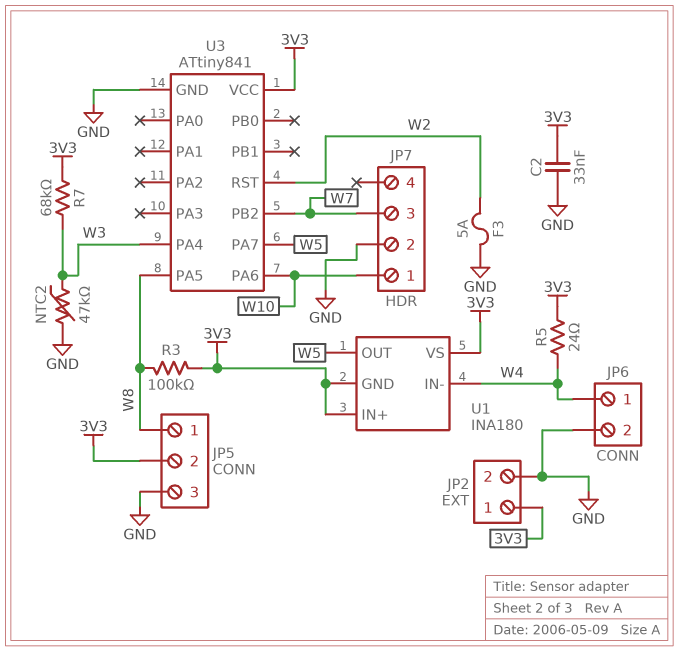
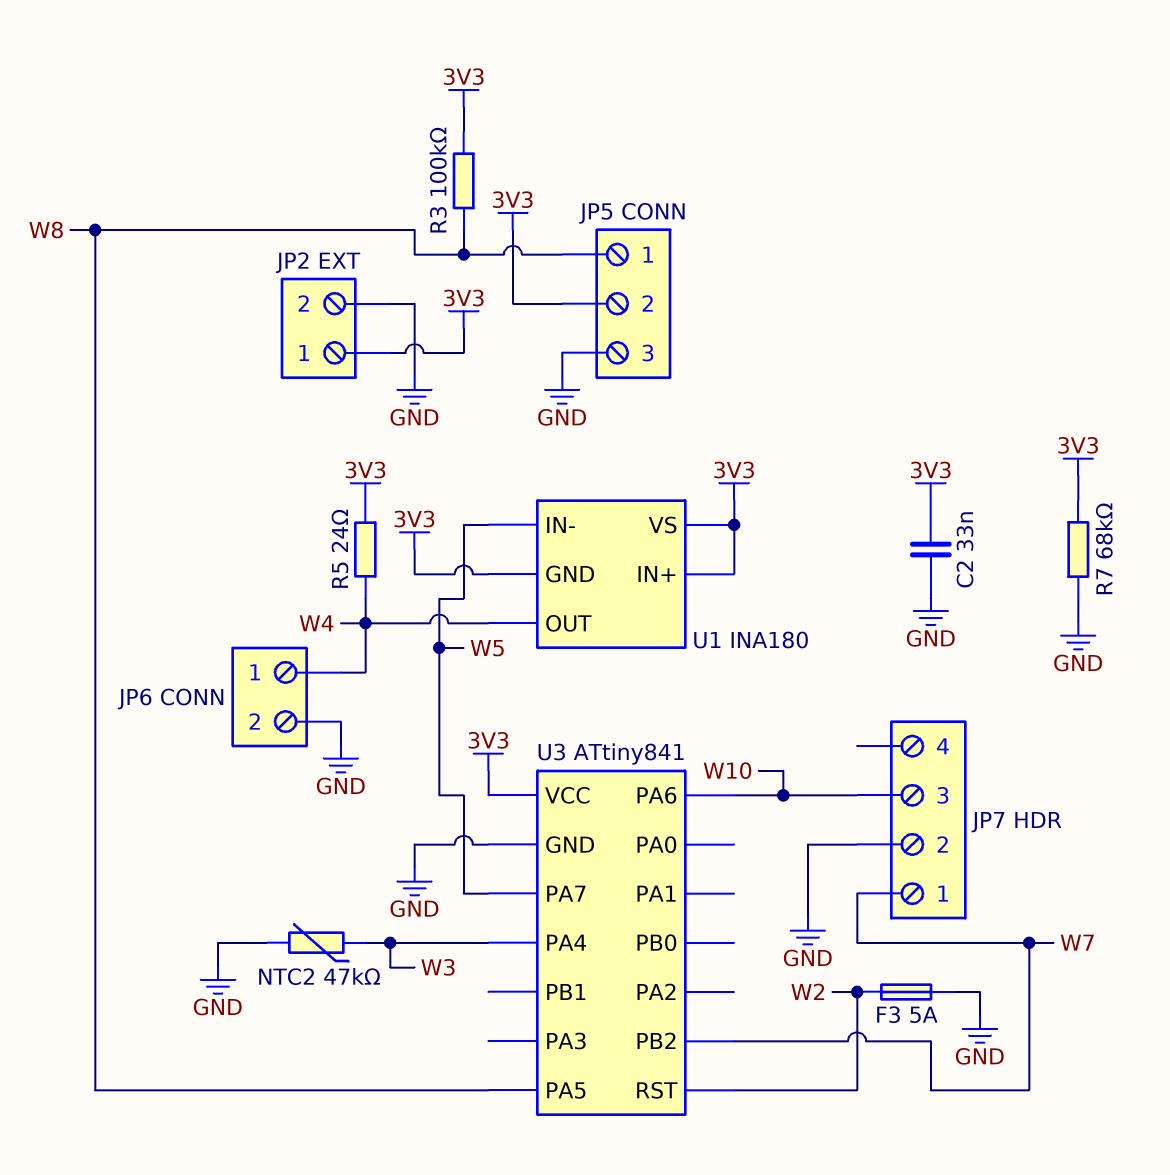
JP7 pin 1: W10 -> W7
JP7 pin 3: W7 -> W10
R7: 68k (3V3, W3) -> 68k (3V3, GND)
U1 pin IN-: W4 -> W5
U1 pin OUT: W5 -> W4

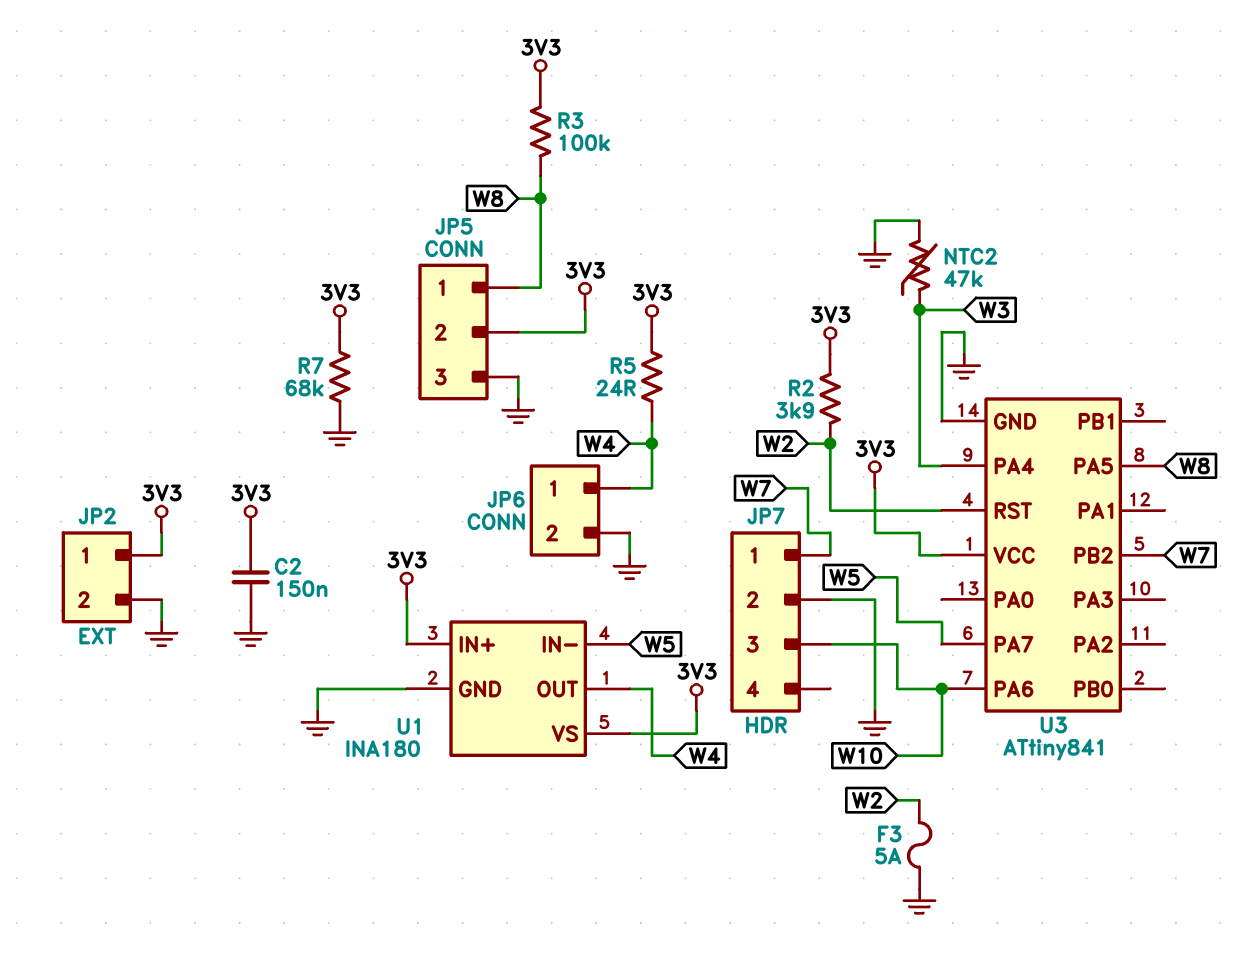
C2: 33nF (3V3, GND) -> 150nF (3V3, GND)
R2: none -> 3.9k (3V3, W2)
U1 pin GND: 3V3 -> GND

